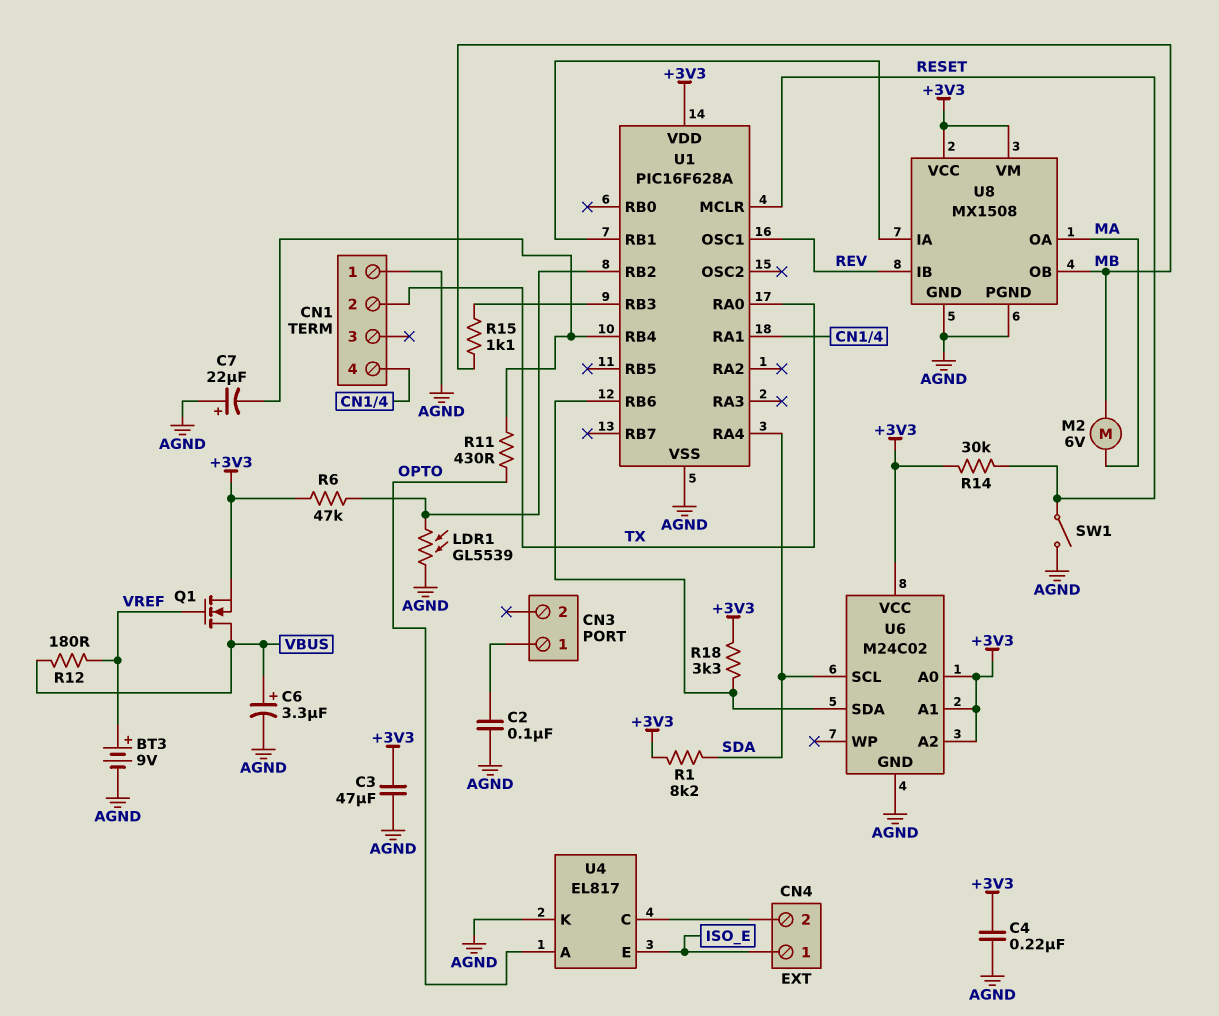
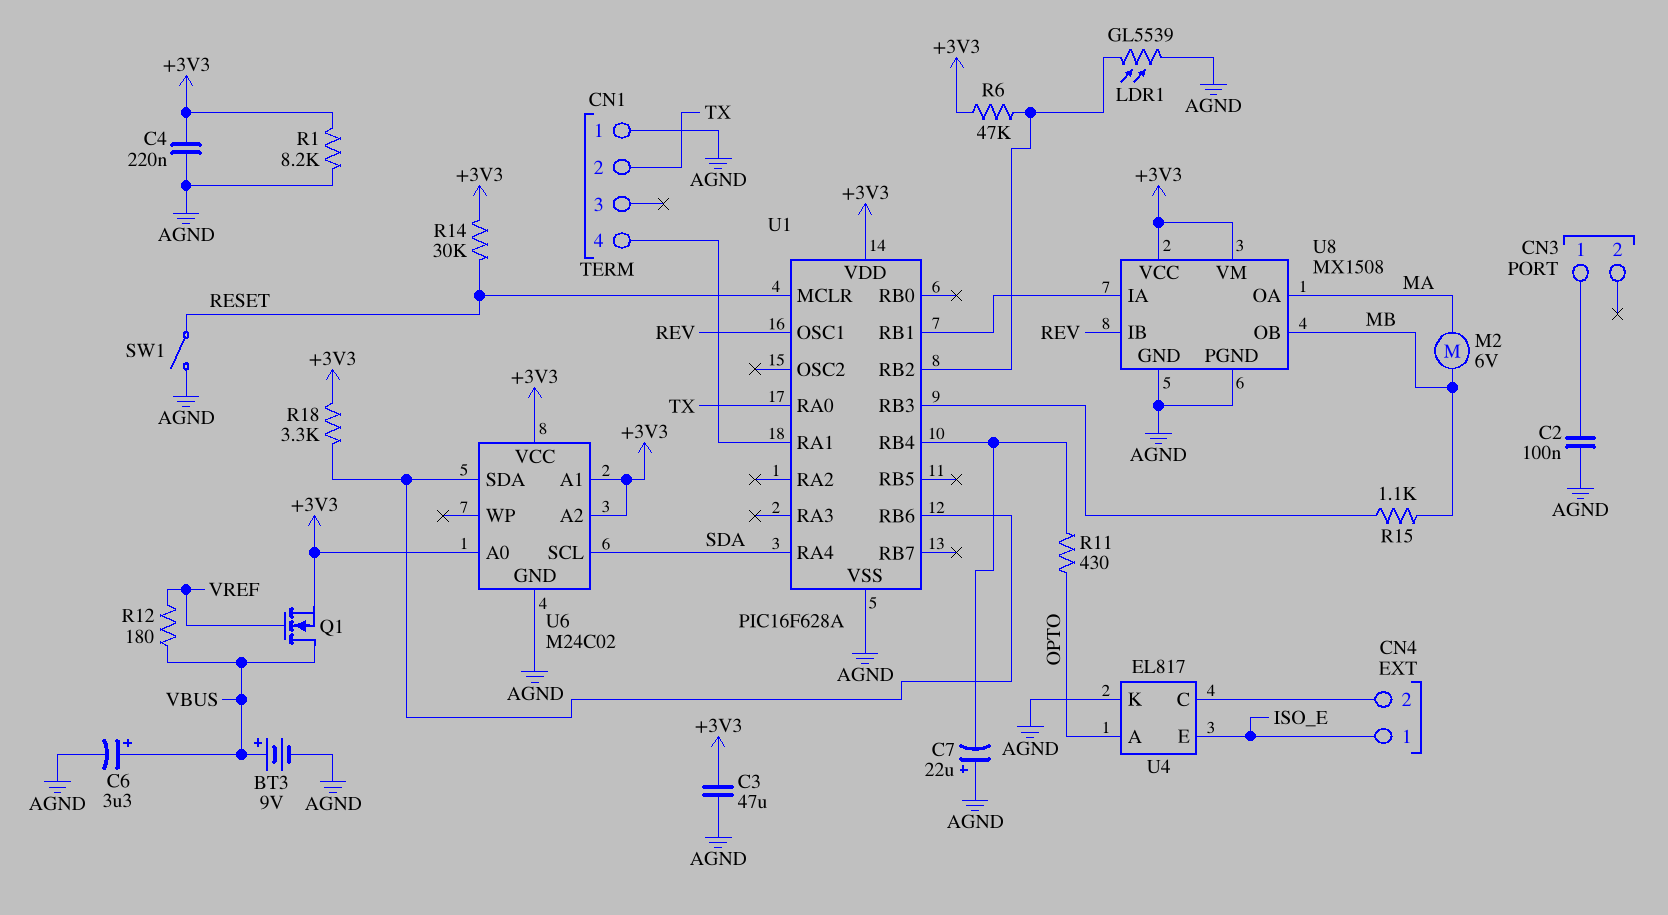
BT3: 9V (plus VREF, minus AGND) -> 9V (plus VBUS, minus AGND)
R1: 8.2k (+3V3, SDA) -> 8.2k (+3V3, AGND)

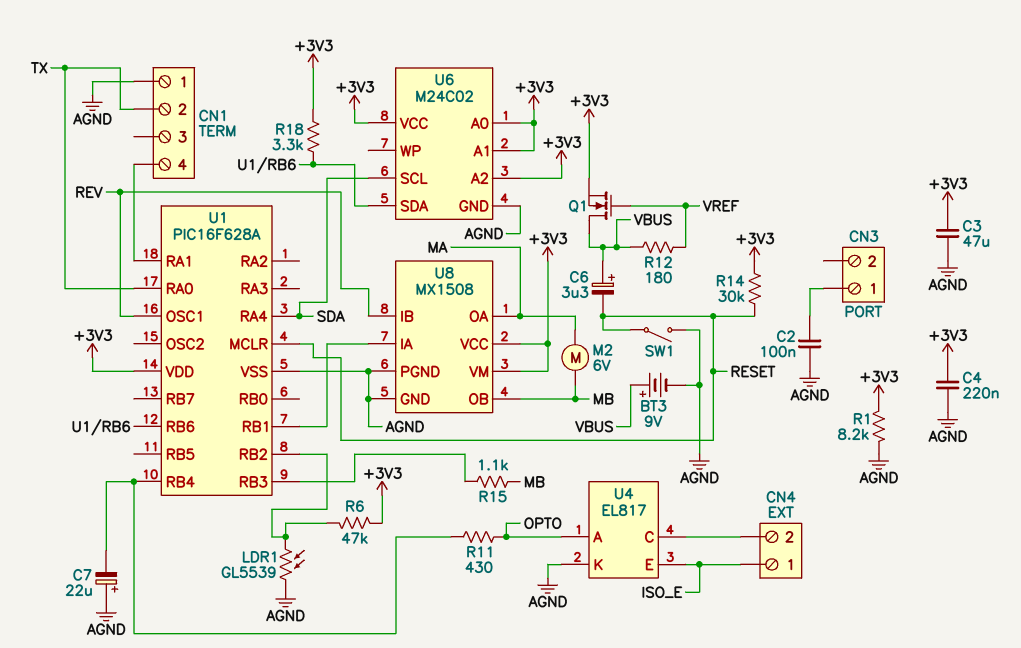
C6: 3.3uF (plus VBUS, minus AGND) -> 3.3uF (plus VBUS, minus RESET)

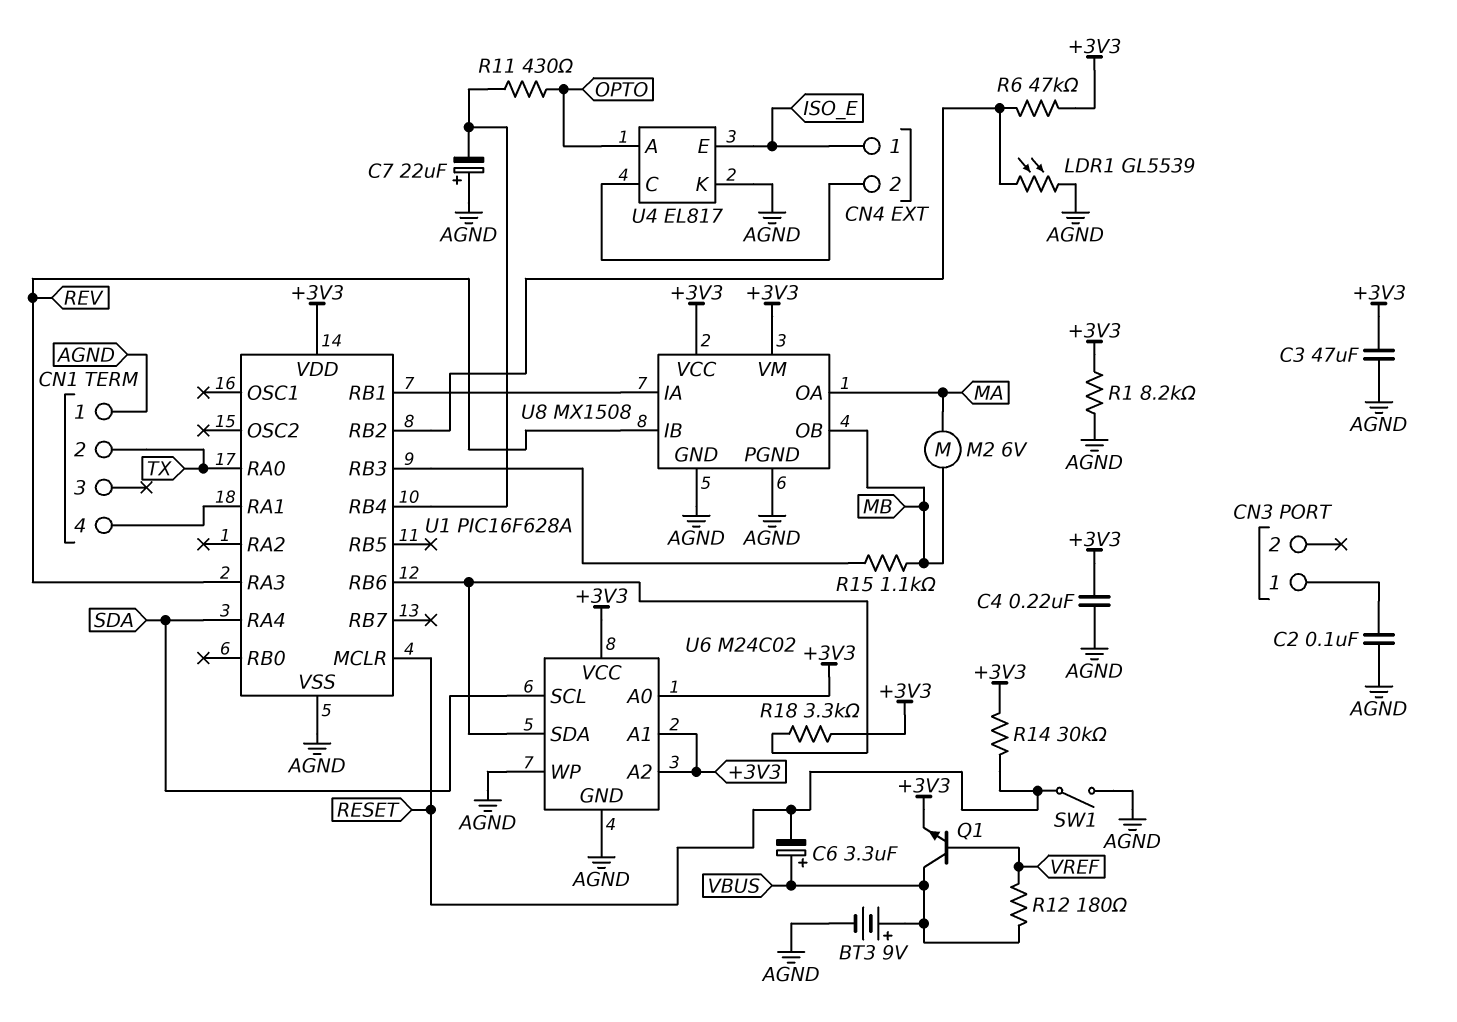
Q1: NMOS (G VREF, D VBUS, S +3V3) -> NPN (B VREF, C VBUS, E +3V3)
U1 pin OSC1: REV -> none
U1 pin RA3: none -> REV
U6 pin WP: none -> AGND

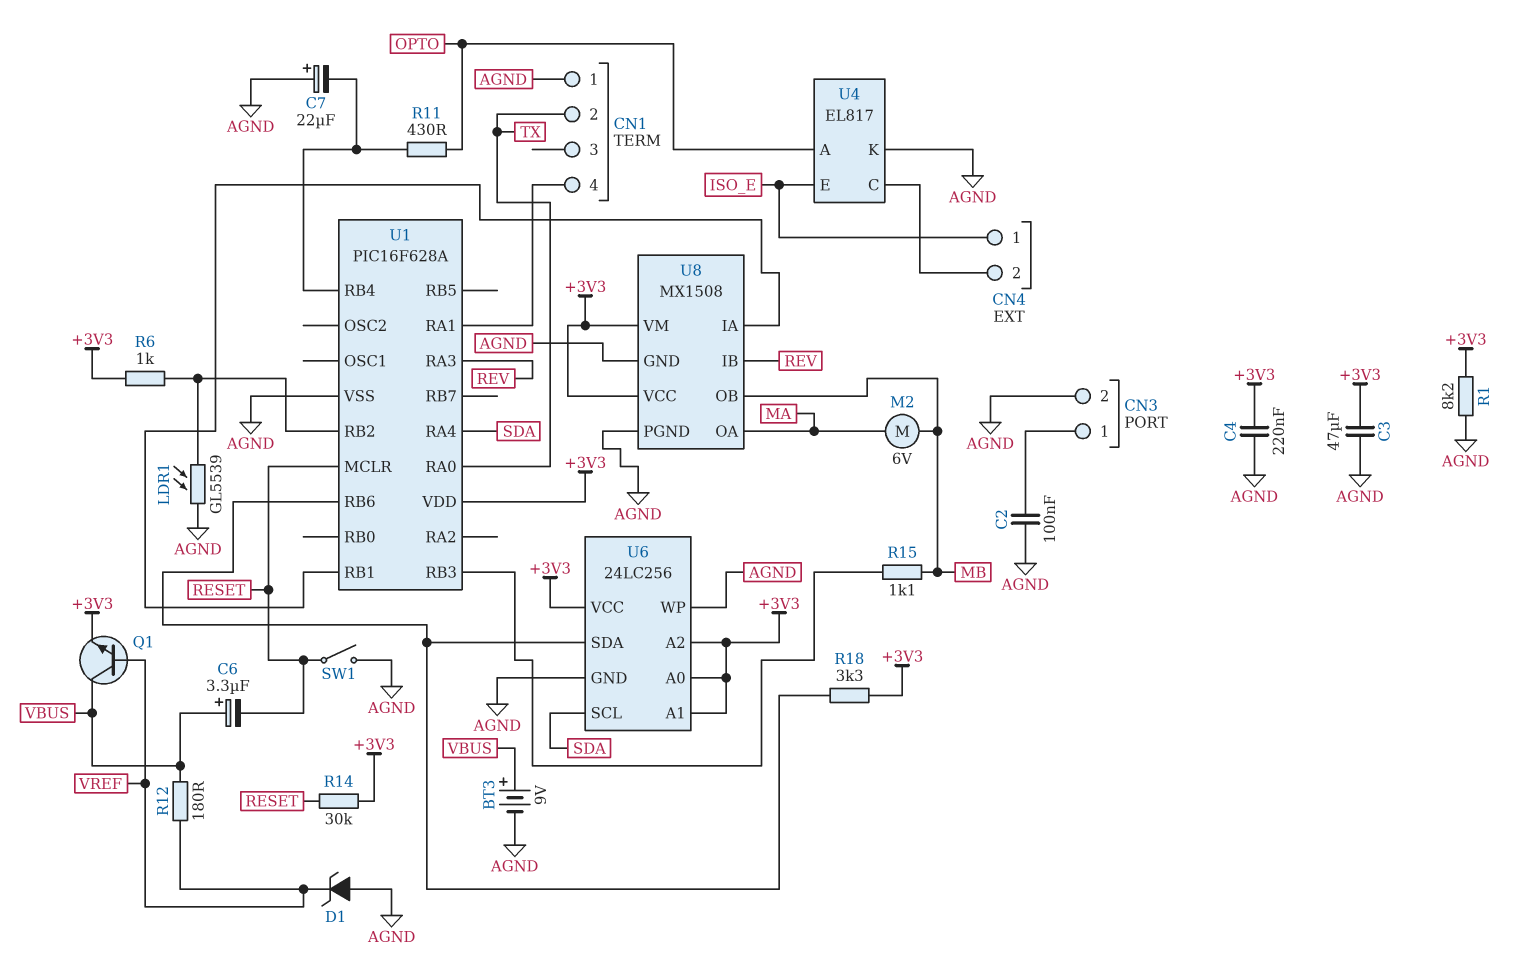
CN3 pin 2: none -> AGND
D1: none -> zener (A AGND, K VREF)
R6: 47k (+3V3, U1/RB2) -> 1k (+3V3, U1/RB2)
U6: M24C02 -> 24LC256

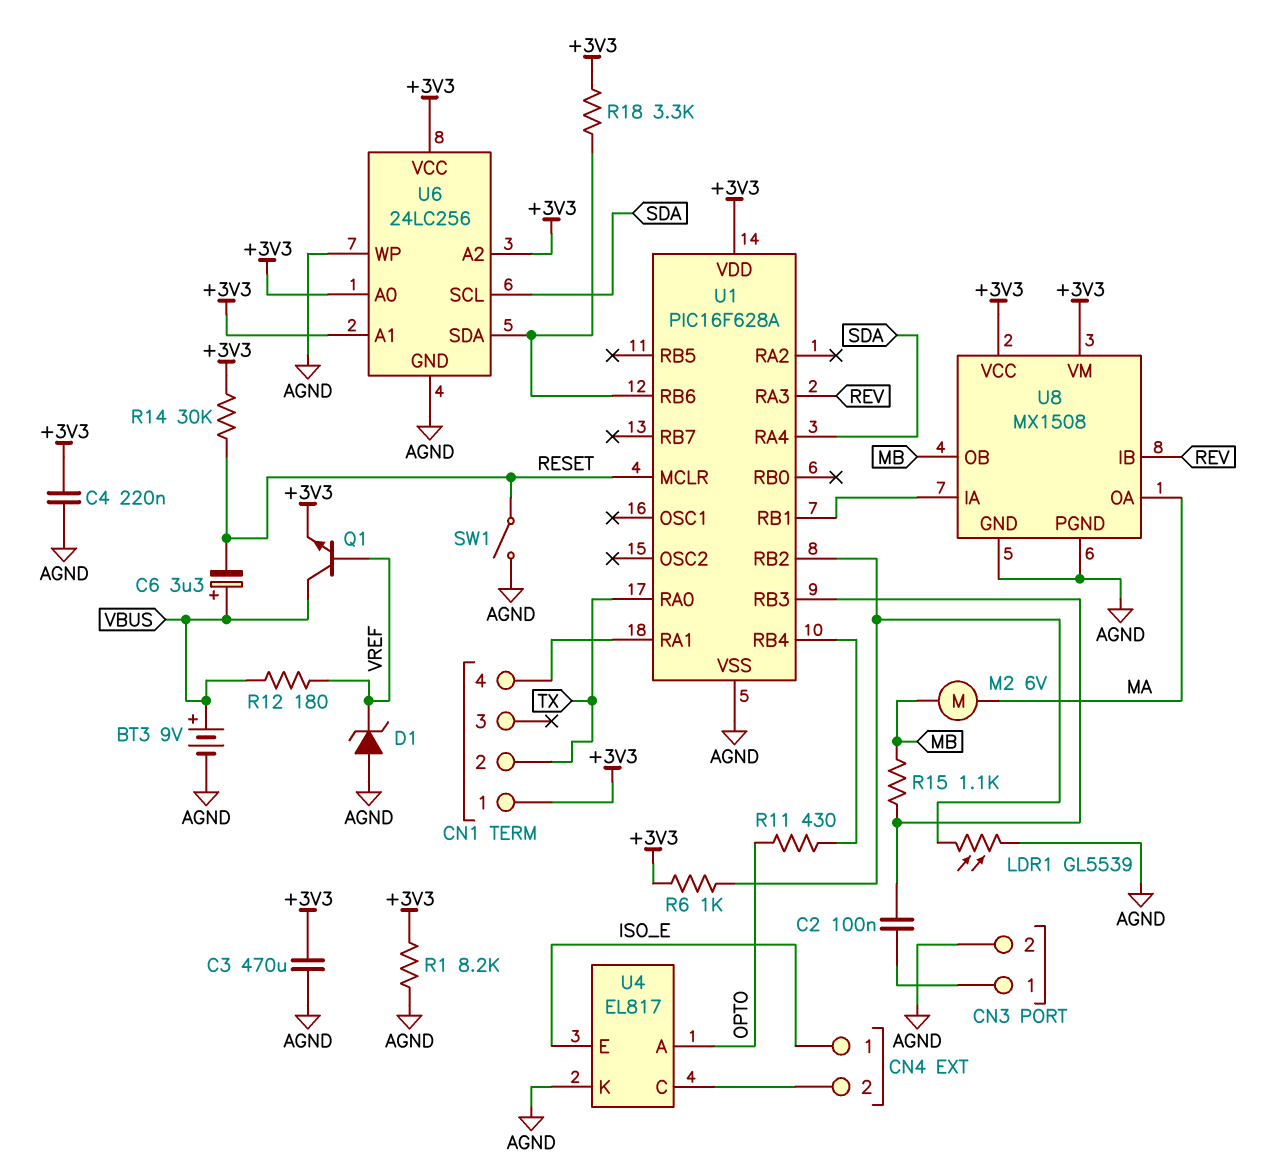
C2: 100nF (AGND, CN3/1) -> 100nF (CN3/1, U1/RB3)
C3: 47uF (+3V3, AGND) -> 470uF (+3V3, AGND)
C7: 22uF (plus AGND, minus U1/RB4) -> none
CN1 pin 1: AGND -> +3V3

